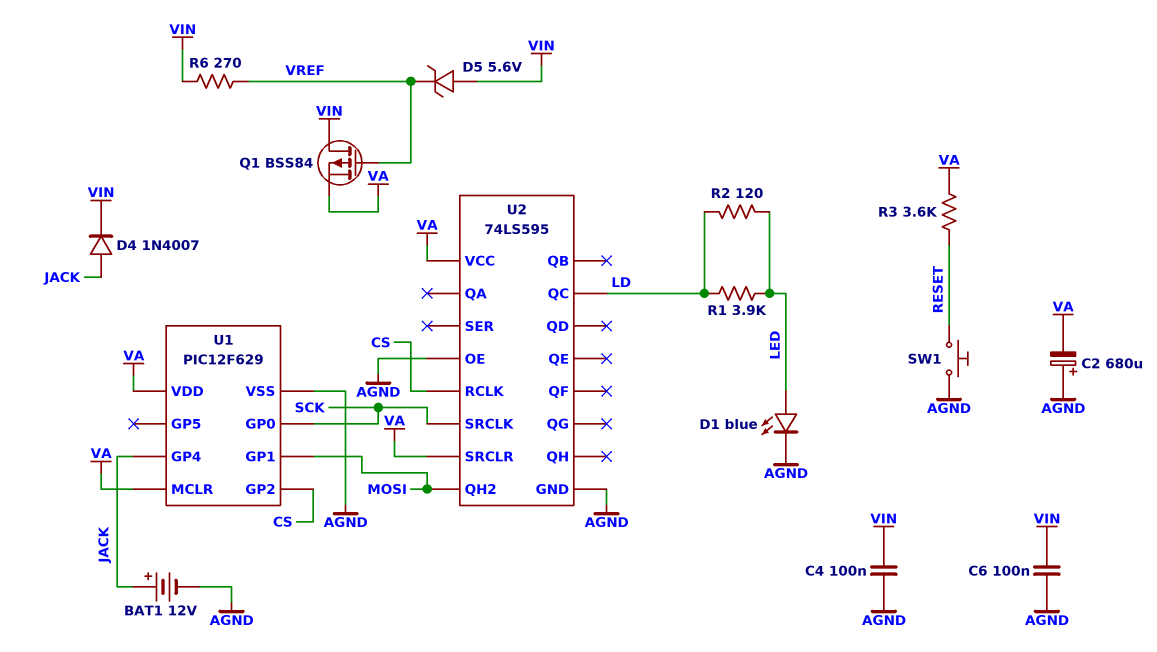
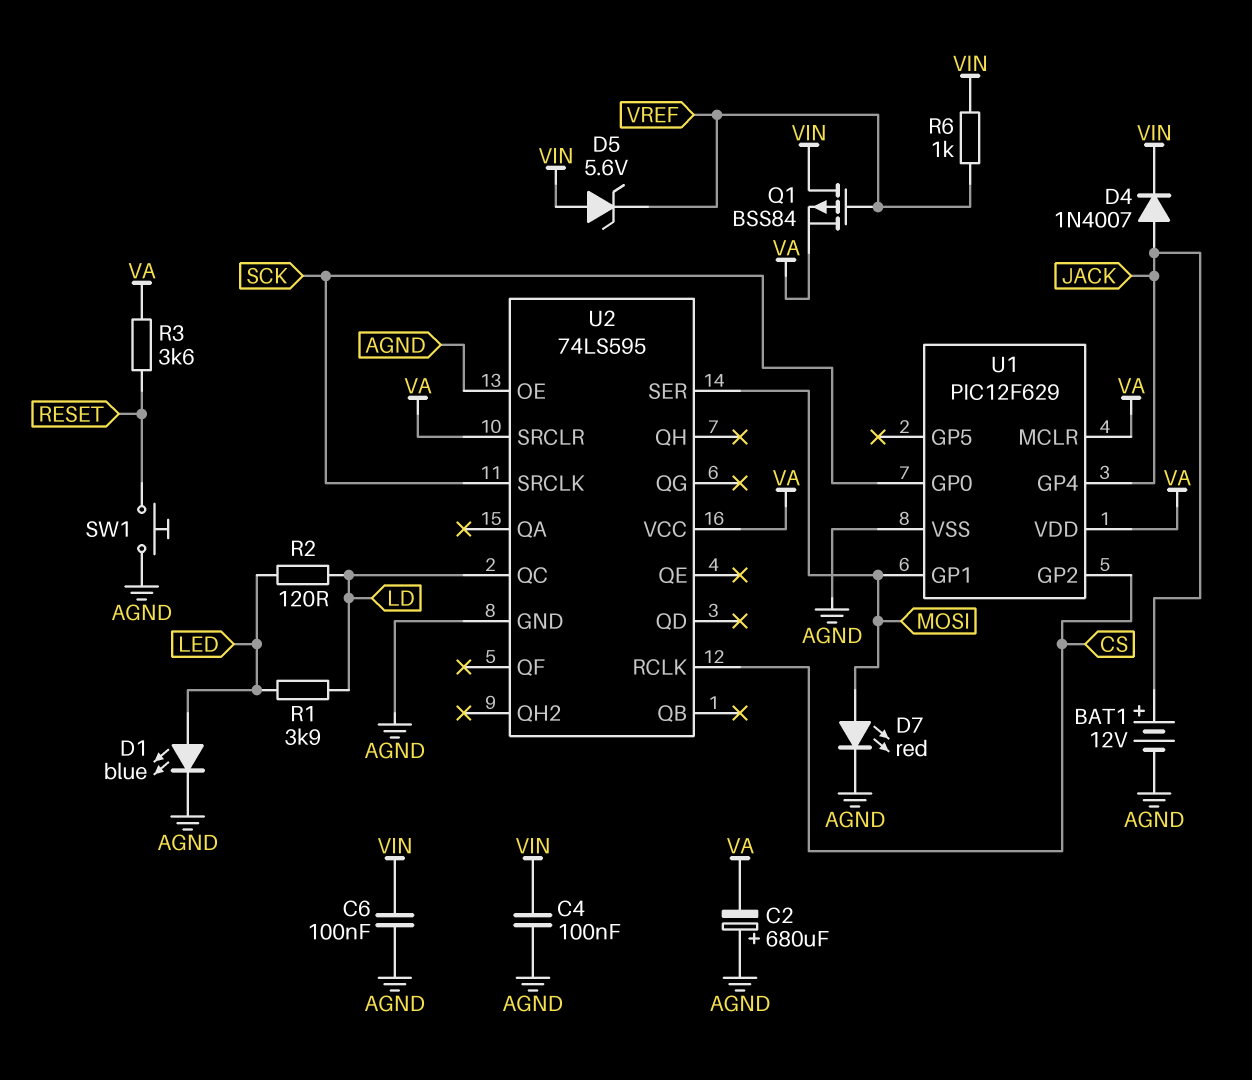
D7: none -> LED red (A MOSI, K AGND)
R6: 270 (VIN, VREF) -> 1k (VIN, VREF)
U2 pin QH2: MOSI -> none
U2 pin SER: none -> MOSI

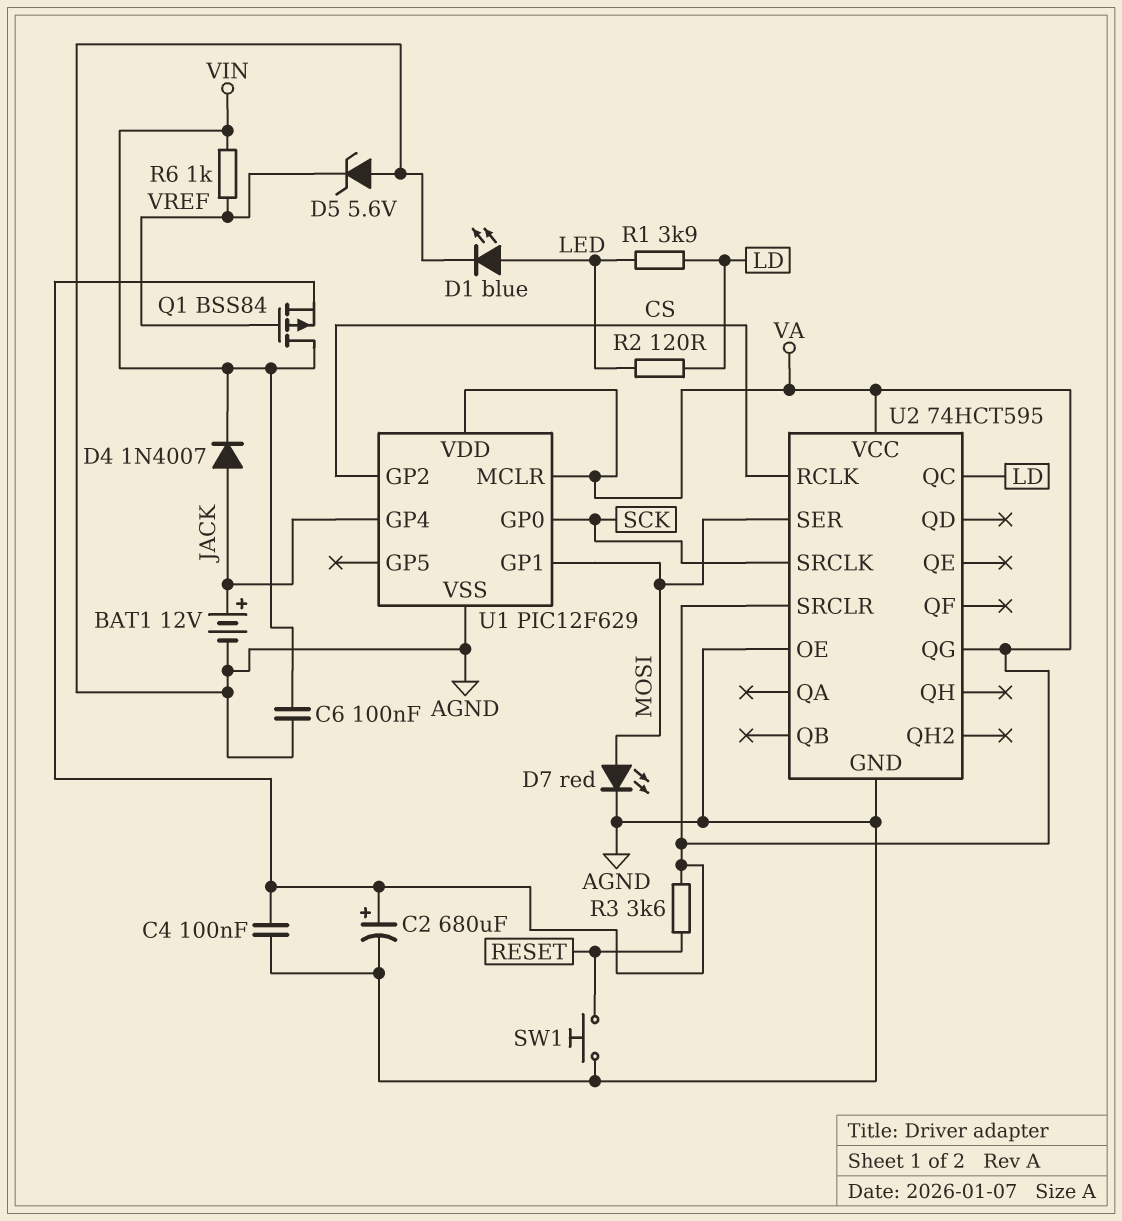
C2: 680uF (plus AGND, minus VA) -> 680uF (plus VA, minus AGND)
C4: 100nF (AGND, VIN) -> 100nF (AGND, VA)
D5: zener 5.6V (A VIN, K VREF) -> zener 5.6V (A AGND, K VREF)
U2: 74LS595 -> 74HCT595
U2 pin QG: none -> VA

